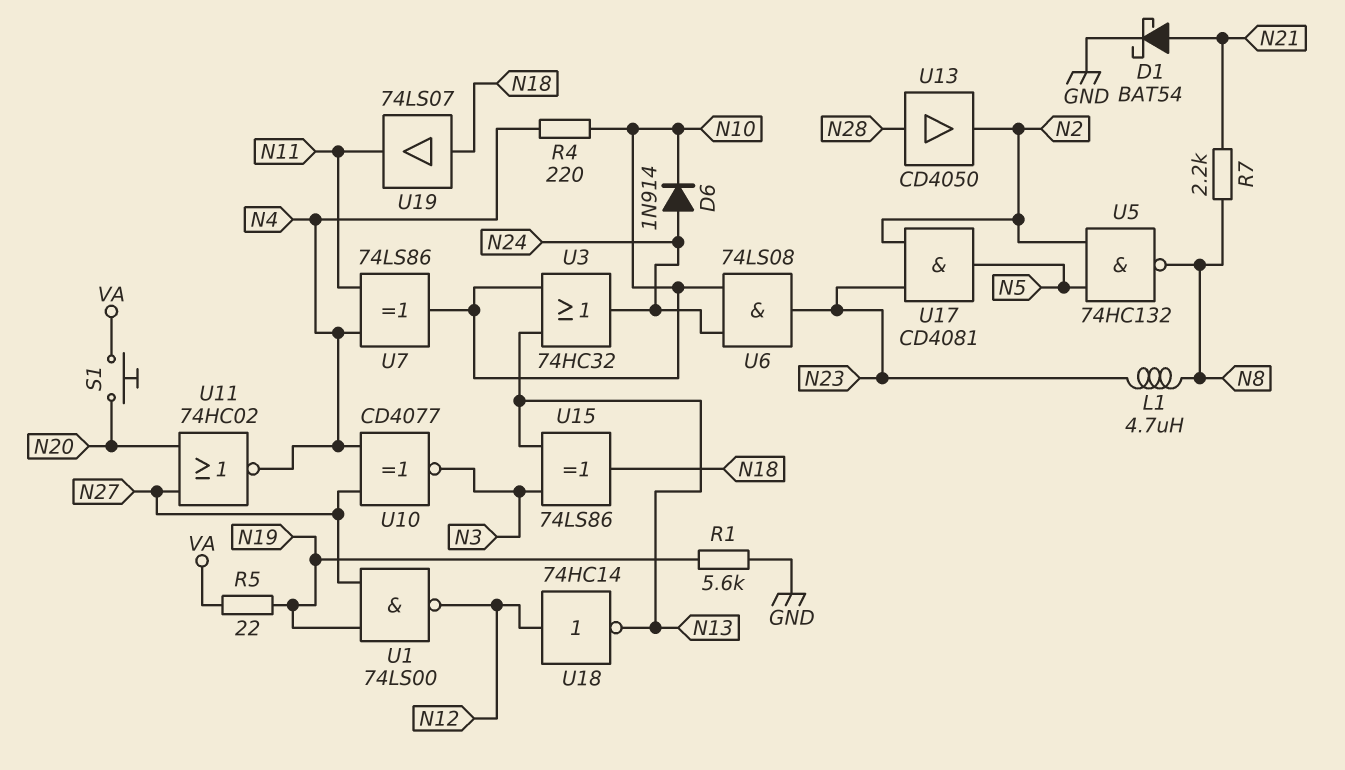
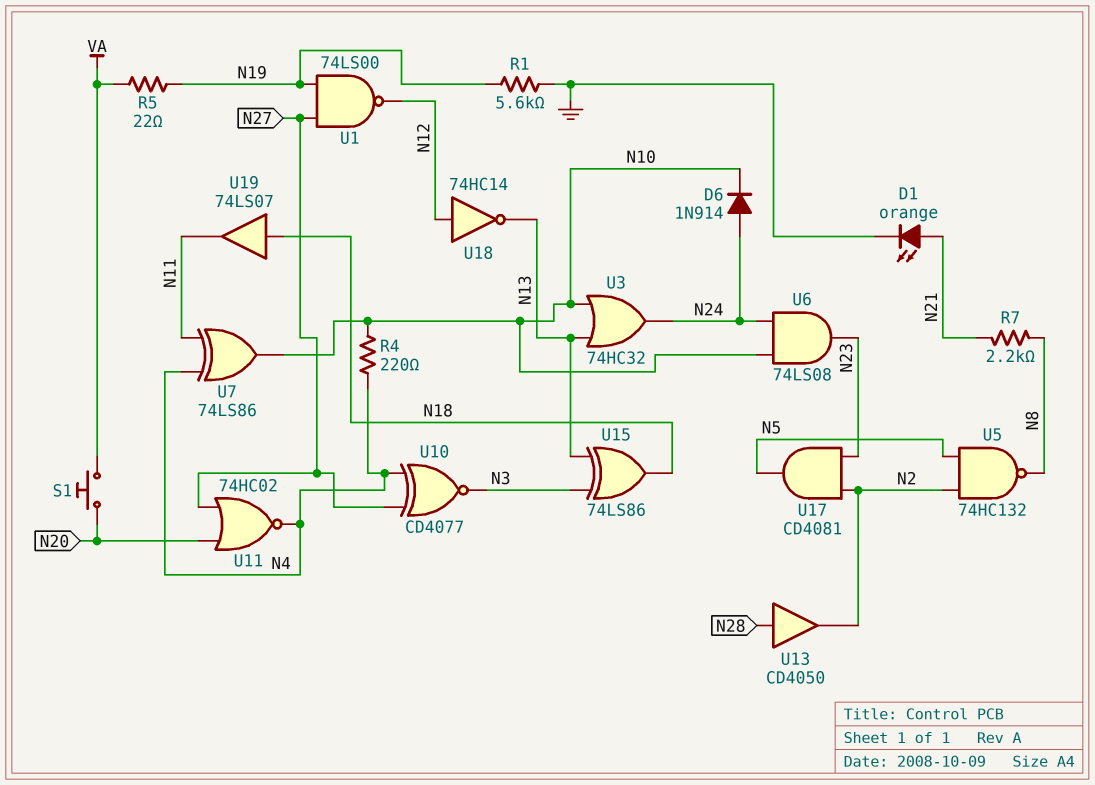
D1: schottky BAT54 (A N21, K GND) -> LED orange (A N21, K GND)
L1: 4.7uH (N8, N23) -> none

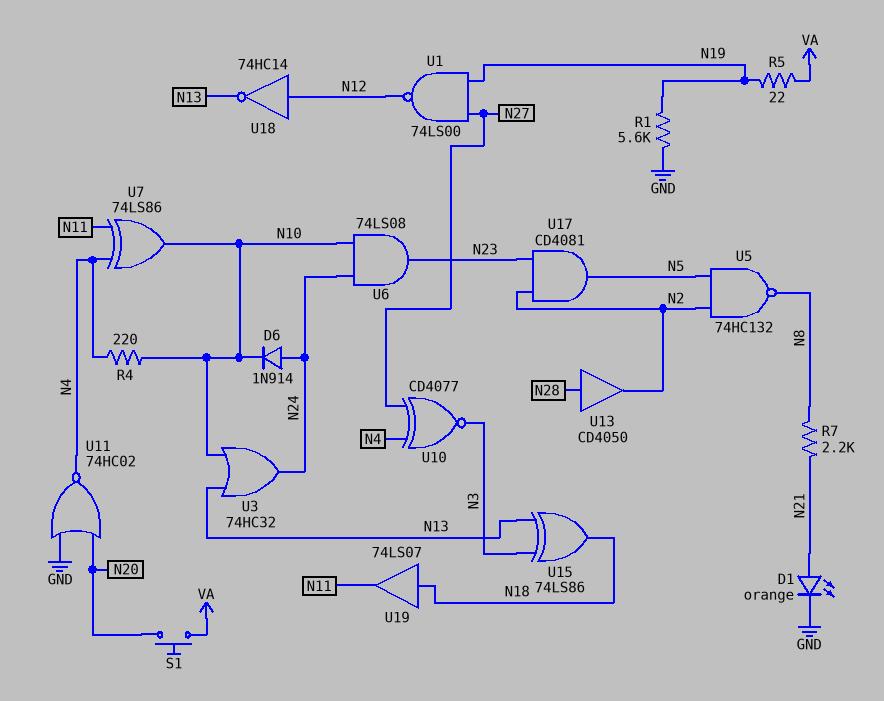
U11: NOR 74HC02 (in N20, in N27, out N4) -> NOR 74HC02 (in GND, in N20, out N4)

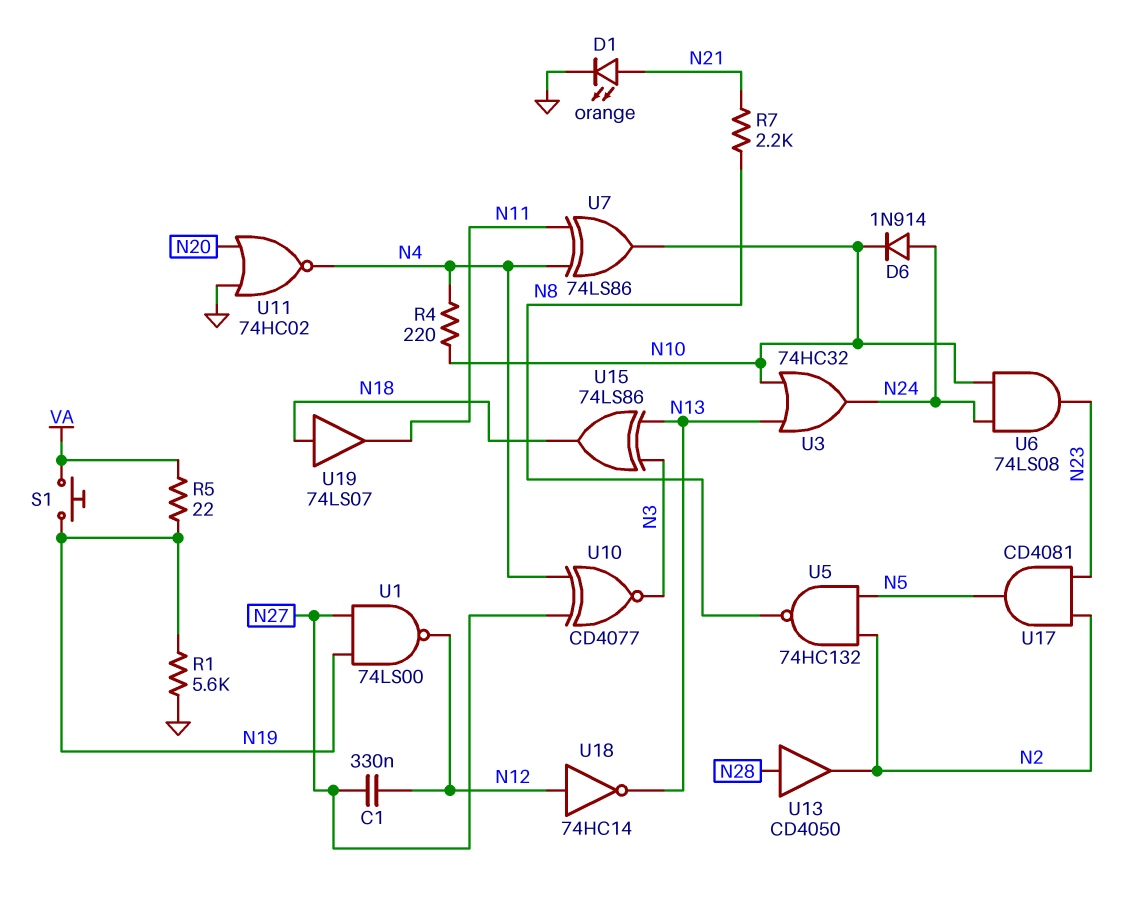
C1: none -> 330nF (N12, N27)
S1: button (N20, VA) -> button (N19, VA)

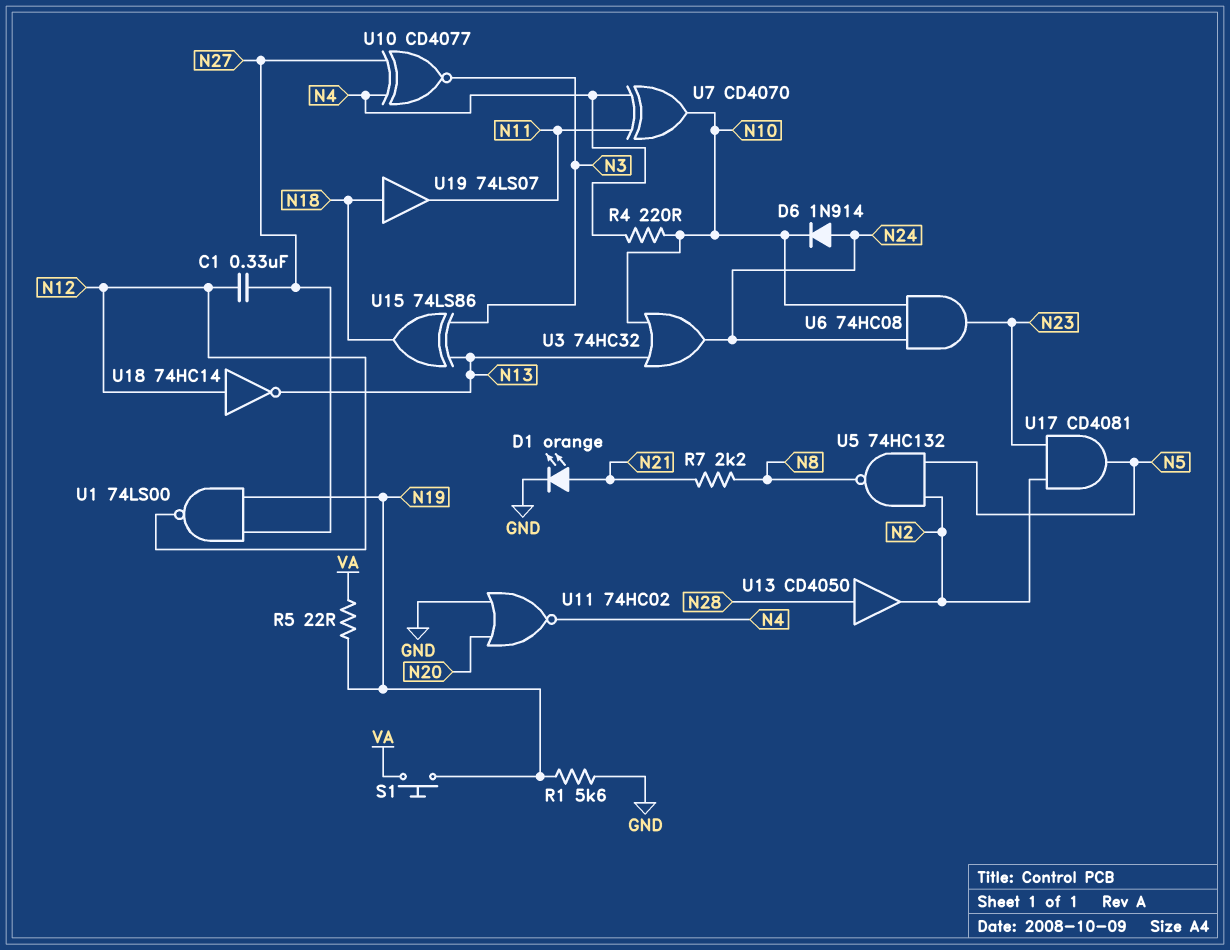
U6: AND 74LS08 (in N10, in N24, out N23) -> AND 74HC08 (in N10, in N24, out N23)
U7: XOR 74LS86 (in N4, in N11, out N10) -> XOR CD4070 (in N4, in N11, out N10)

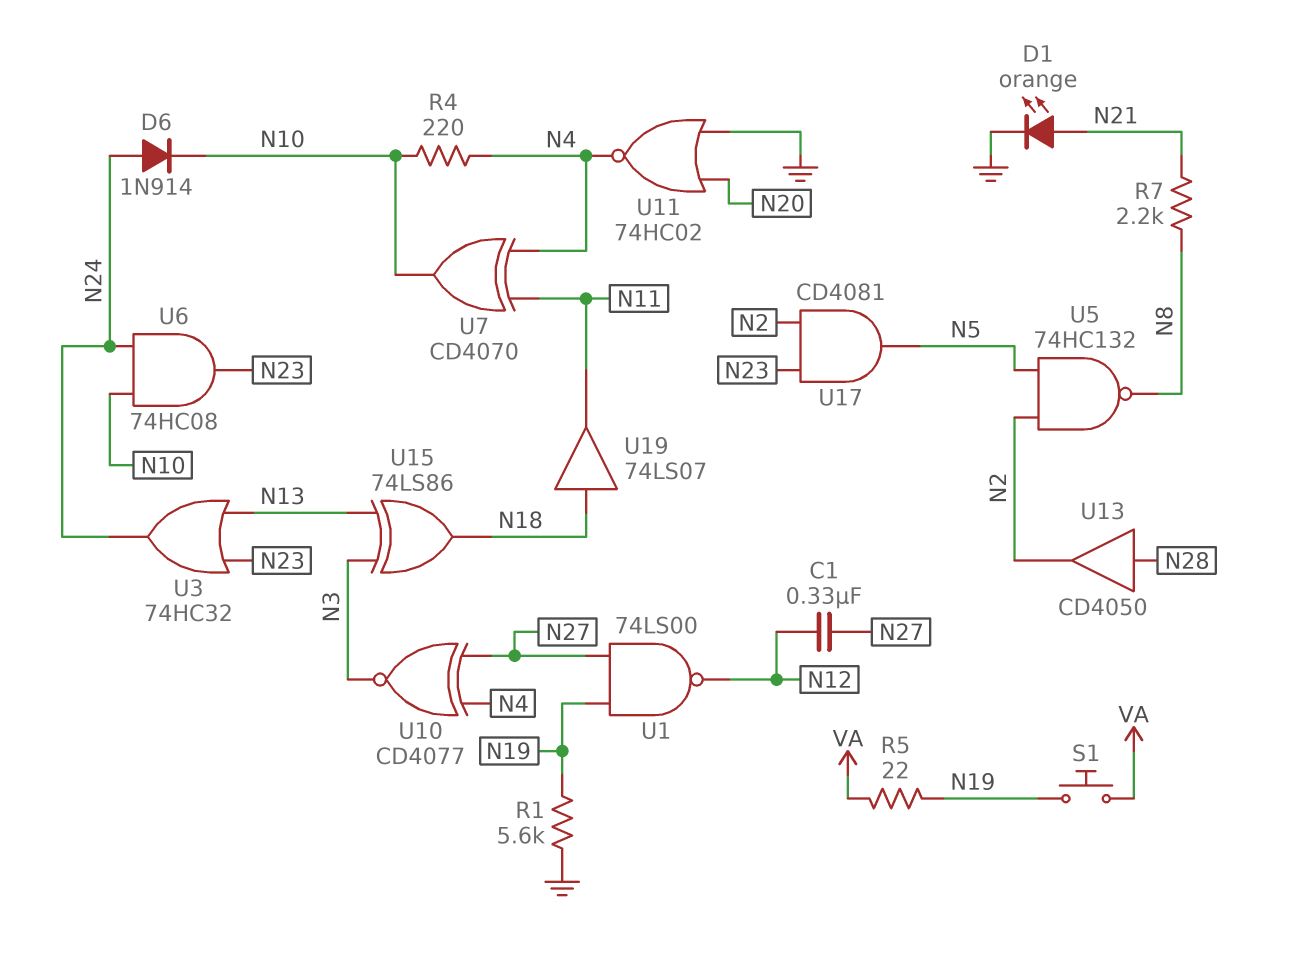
U3: OR 74HC32 (in N10, in N13, out N24) -> OR 74HC32 (in N13, in N23, out N24)
U18: NOT 74HC14 (in N12, out N13) -> none

